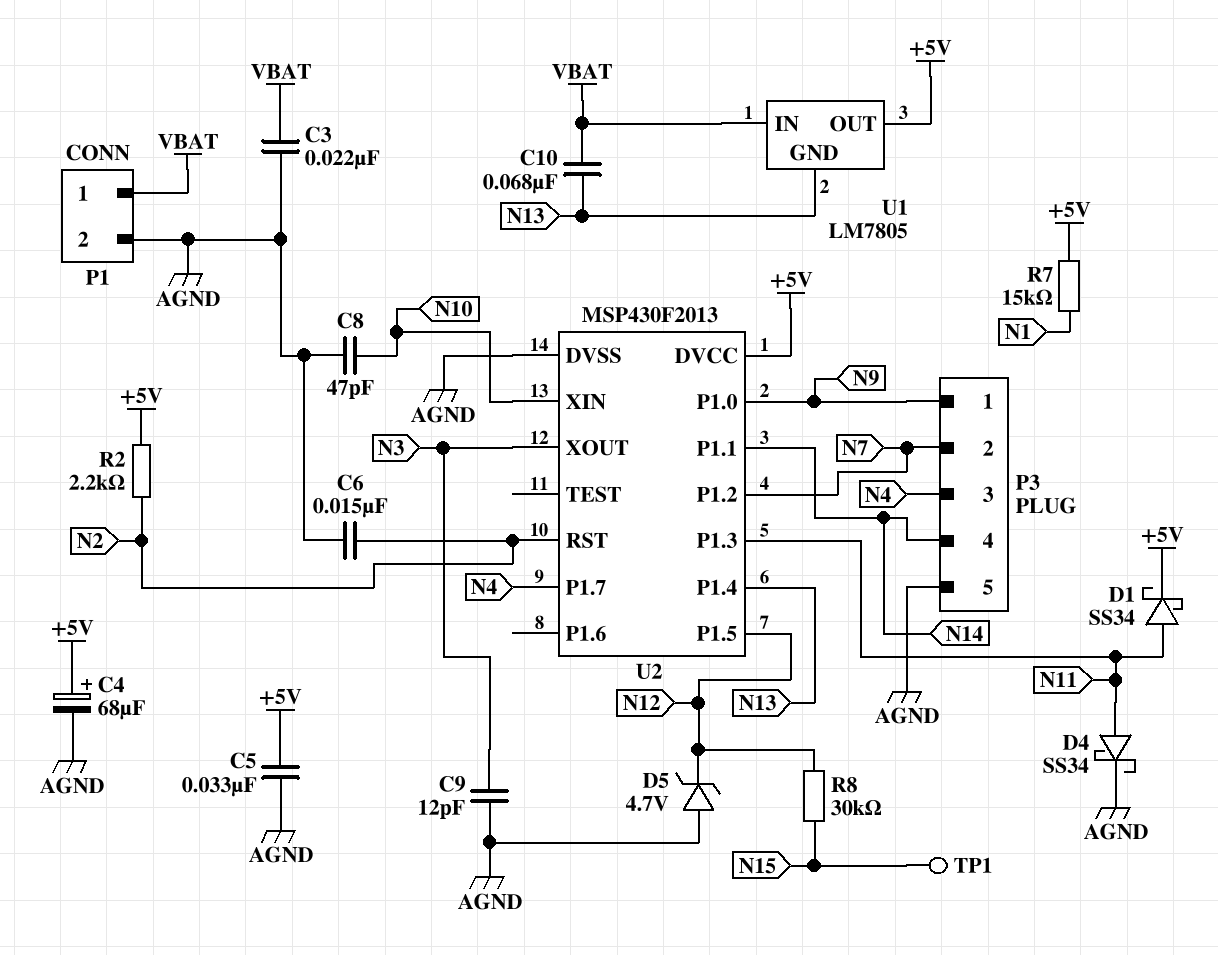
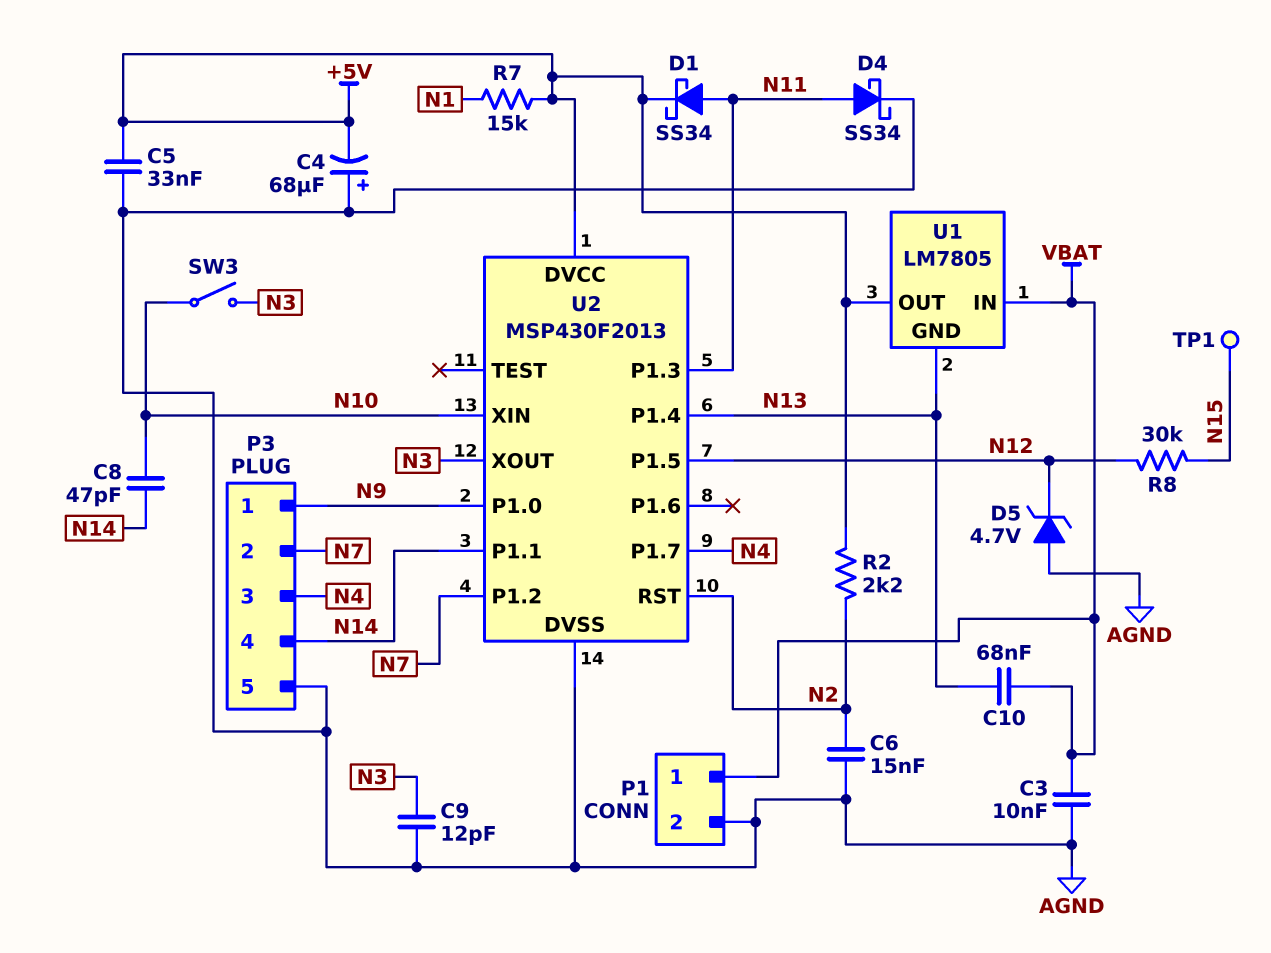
C3: 22nF (AGND, VBAT) -> 10nF (AGND, VBAT)
C4: 68uF (plus +5V, minus AGND) -> 68uF (plus AGND, minus +5V)
C8: 47pF (AGND, N10) -> 47pF (N10, N14)
SW3: none -> switch (N3, N10)

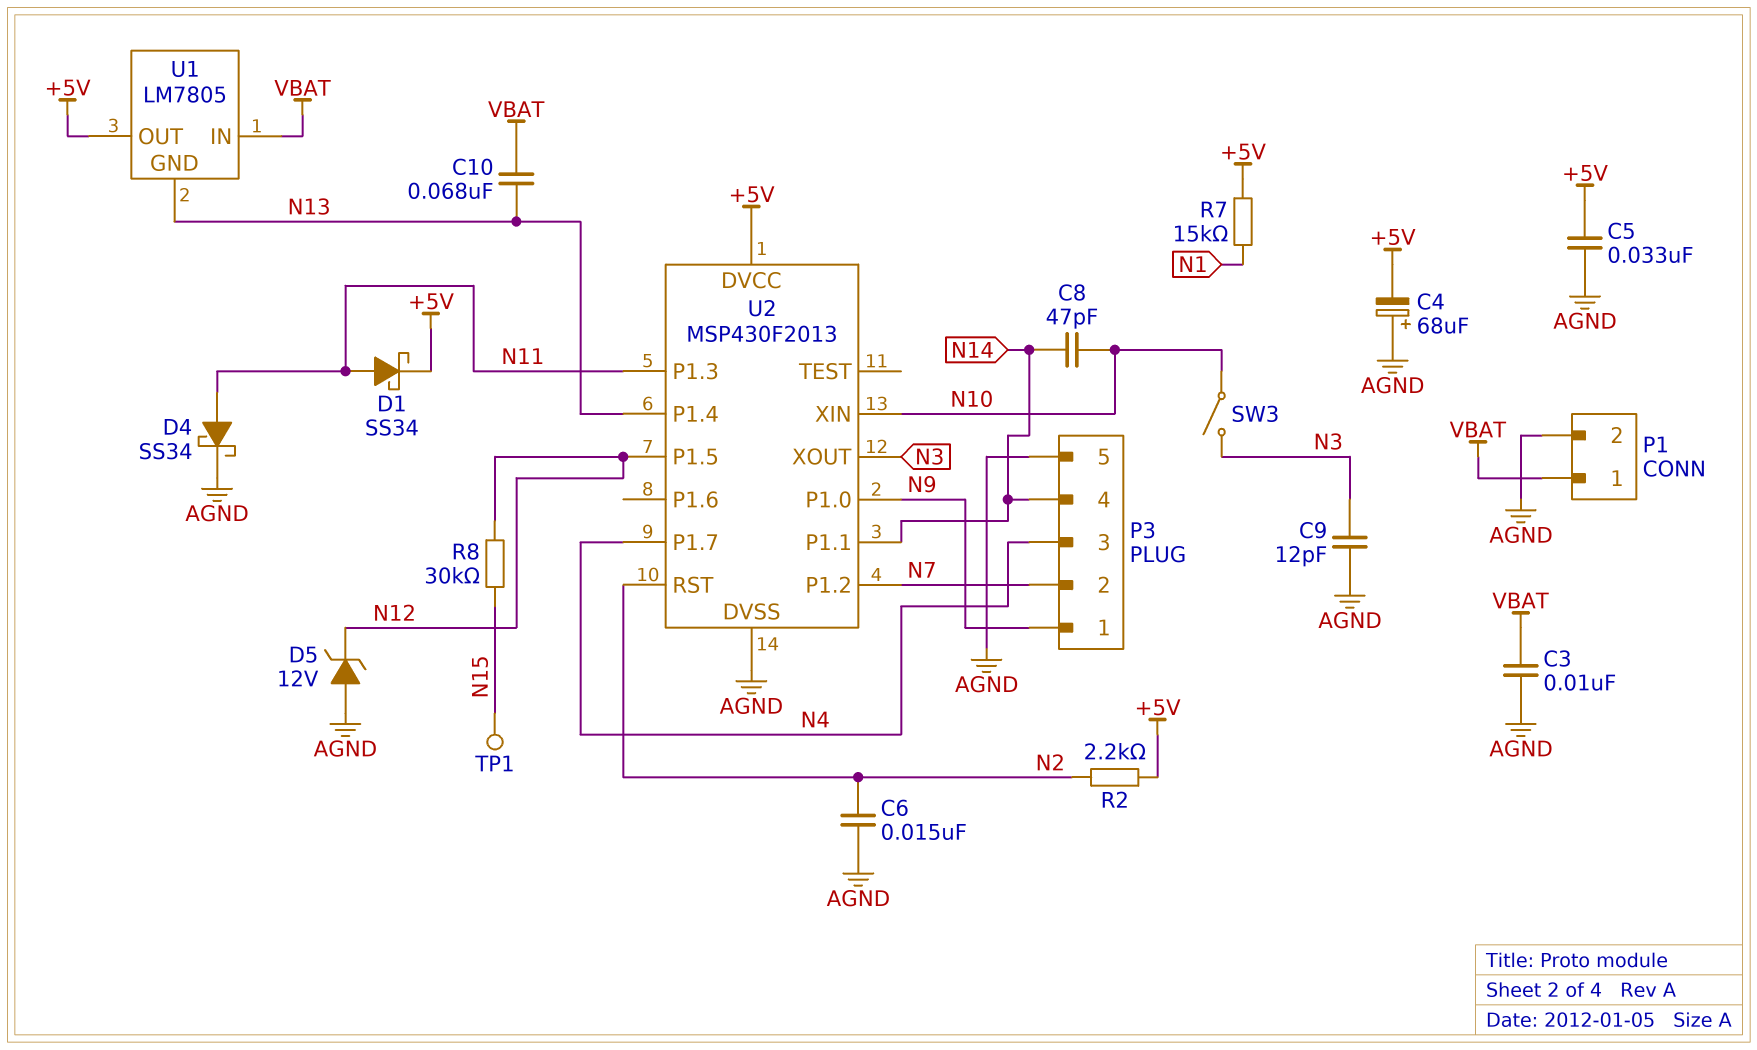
D5: zener 4.7V (A AGND, K N12) -> zener 12V (A AGND, K N12)

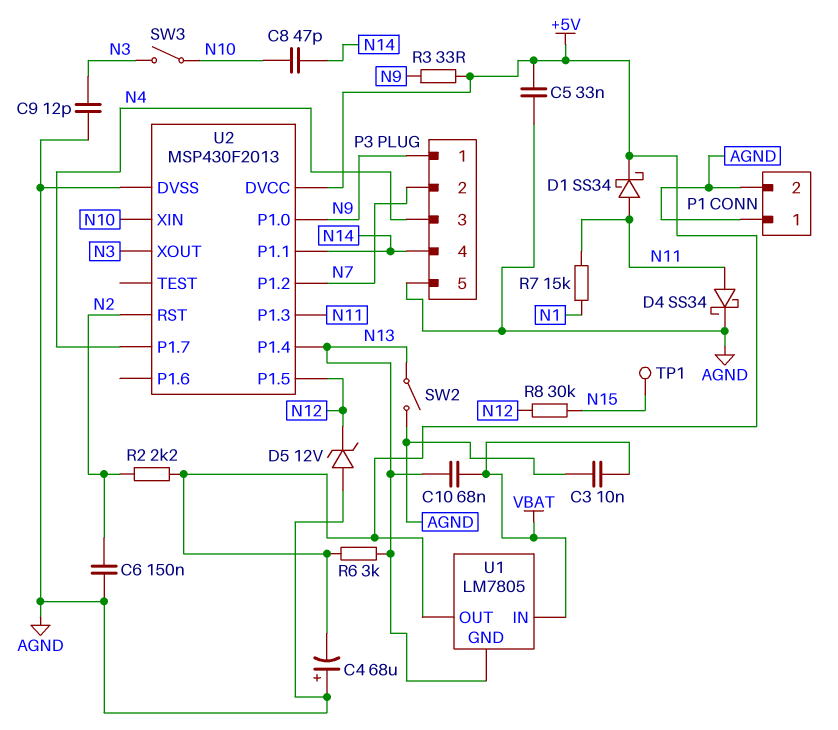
C6: 15nF (AGND, N2) -> 150nF (AGND, N2)
P1 pin 1: VBAT -> AGND
R3: none -> 33 (+5V, N9)
R6: none -> 3k (+5V, N13)
R7: 15k (+5V, N1) -> 15k (N1, N11)
SW2: none -> switch (AGND, N13)

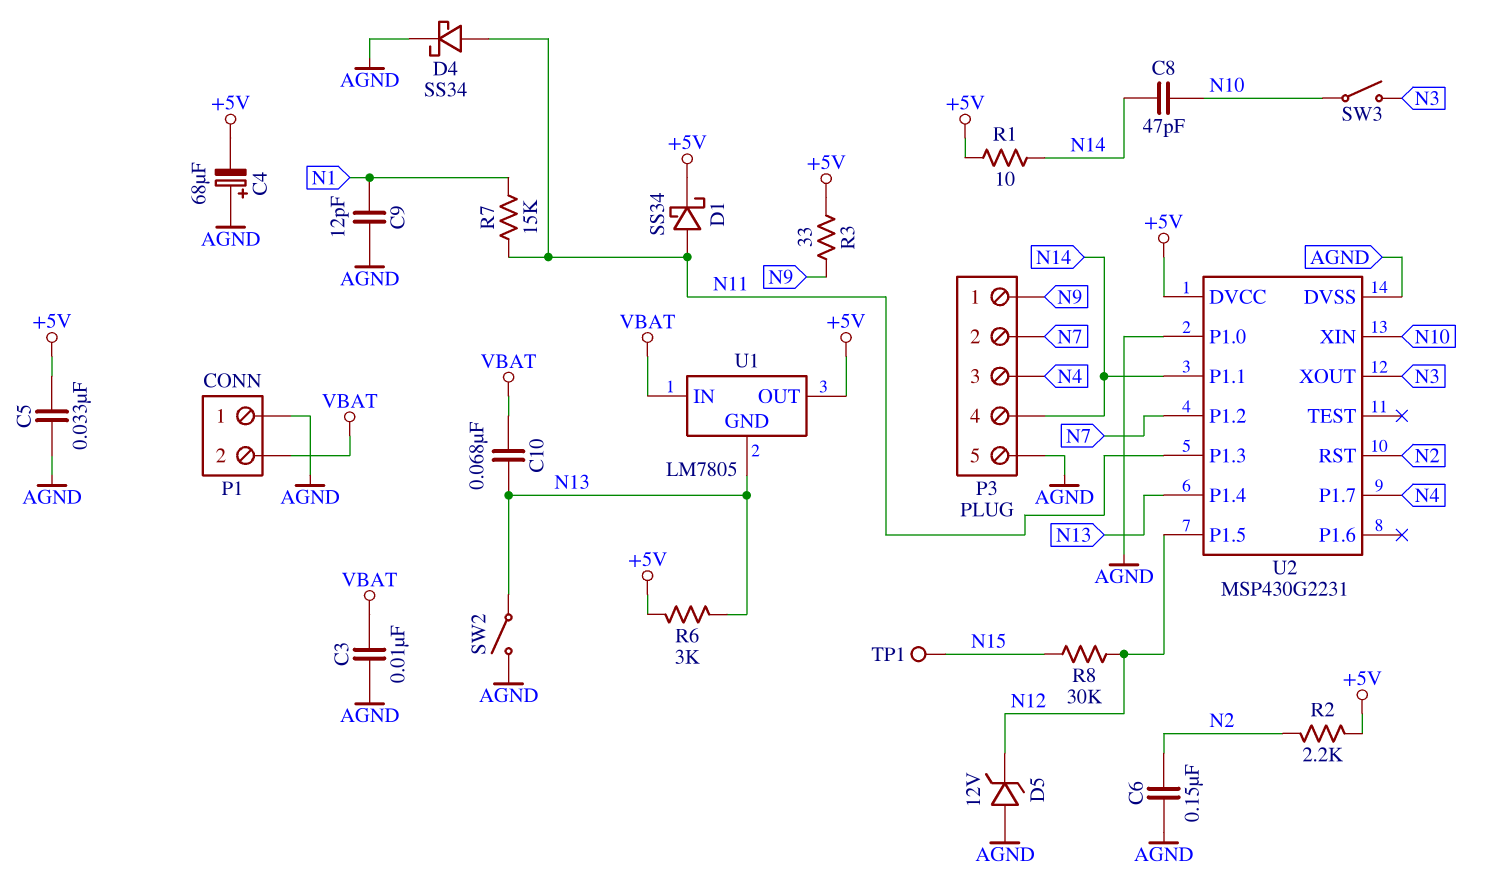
C9: 12pF (AGND, N3) -> 12pF (AGND, N1)
P1 pin 2: AGND -> VBAT
R1: none -> 10 (+5V, N14)
U2: MSP430F2013 -> MSP430G2231
U2 pin P1.0: N9 -> AGND

